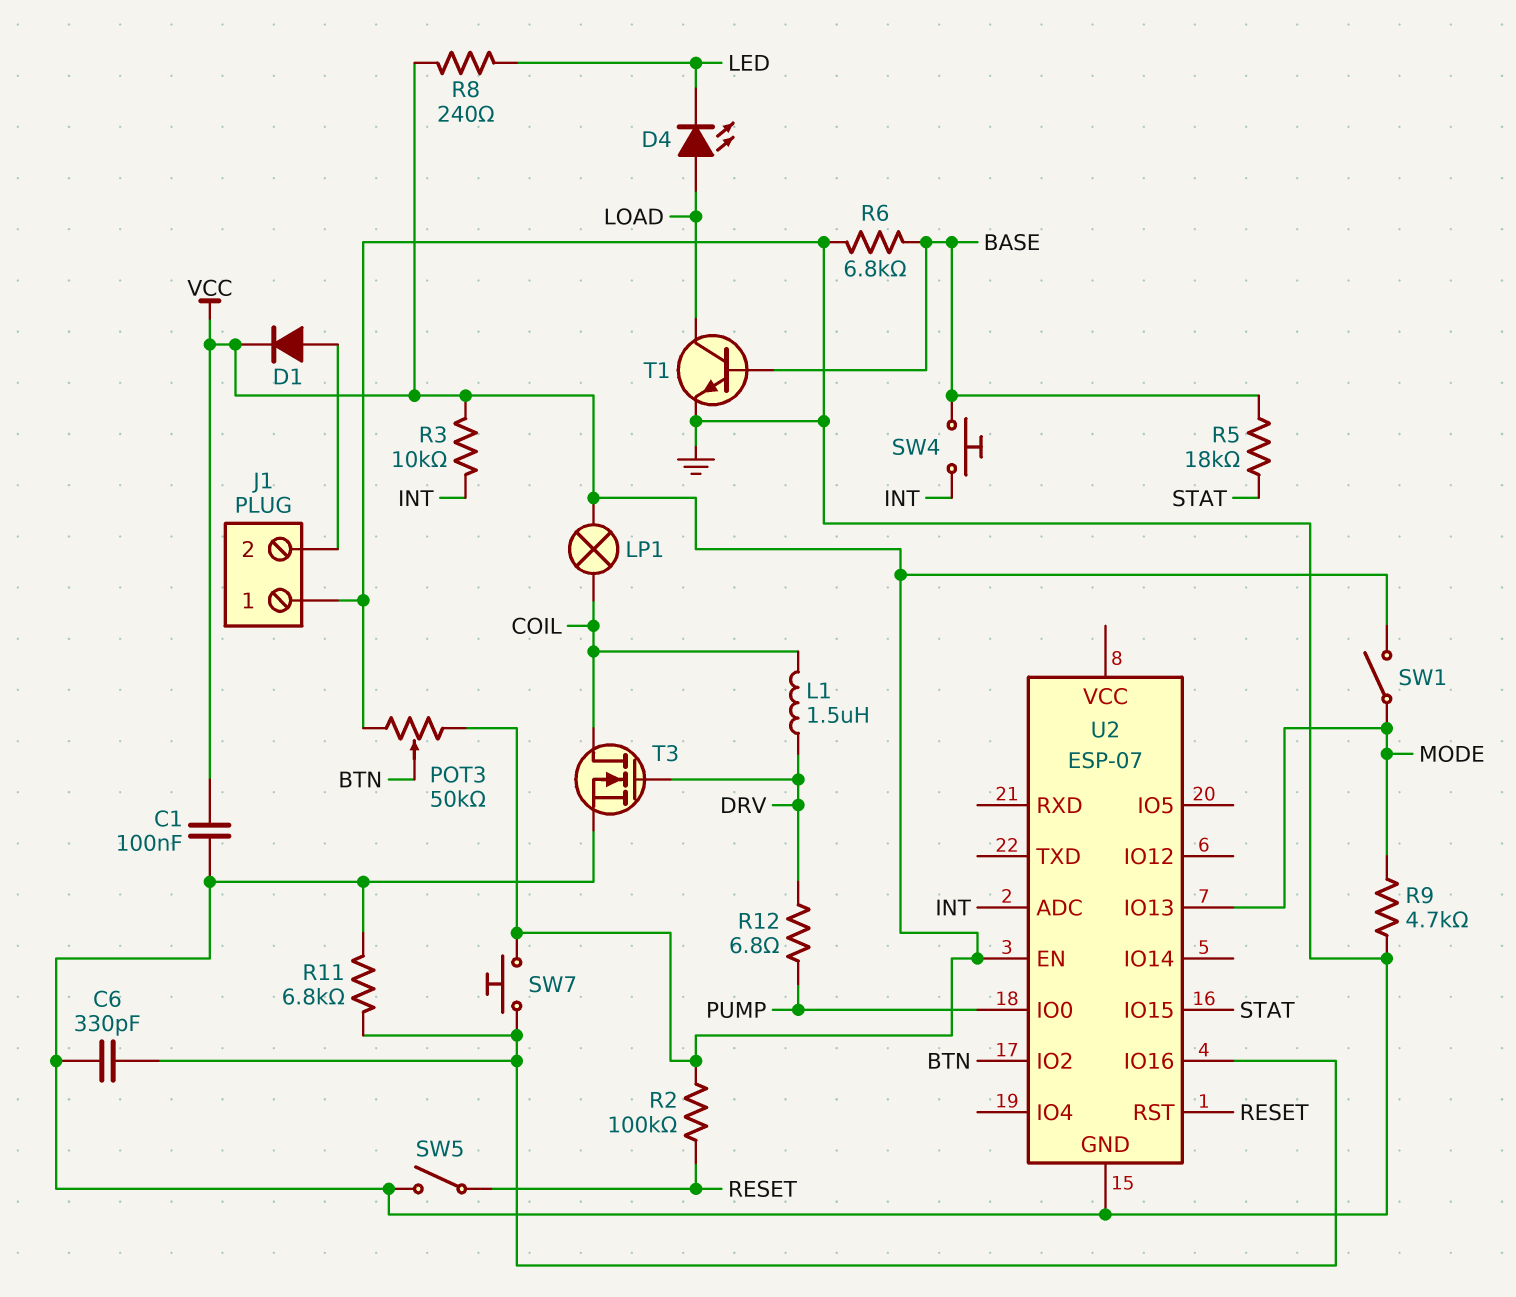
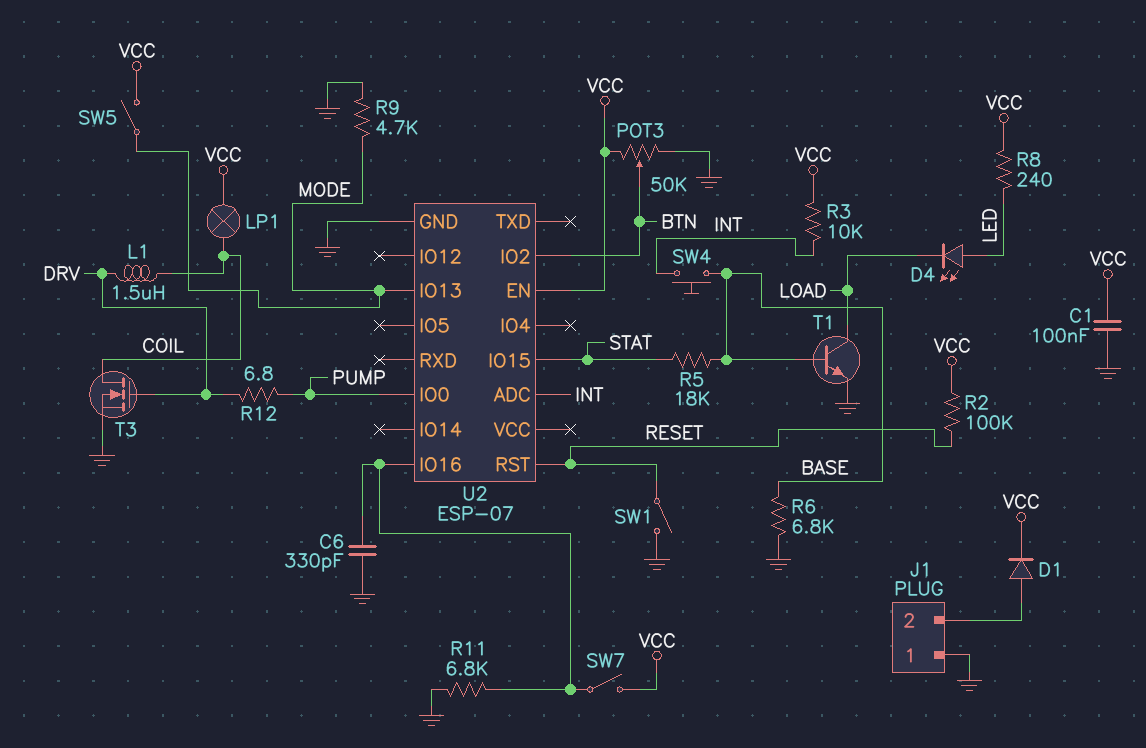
D4: LED (A LOAD, K LED) -> LED (A LED, K LOAD)
SW1: switch (MODE, VCC) -> switch (GND, RESET)
SW5: switch (GND, RESET) -> switch (MODE, VCC)
SW7: button (U2/IO16, VCC) -> switch (U2/IO16, VCC)

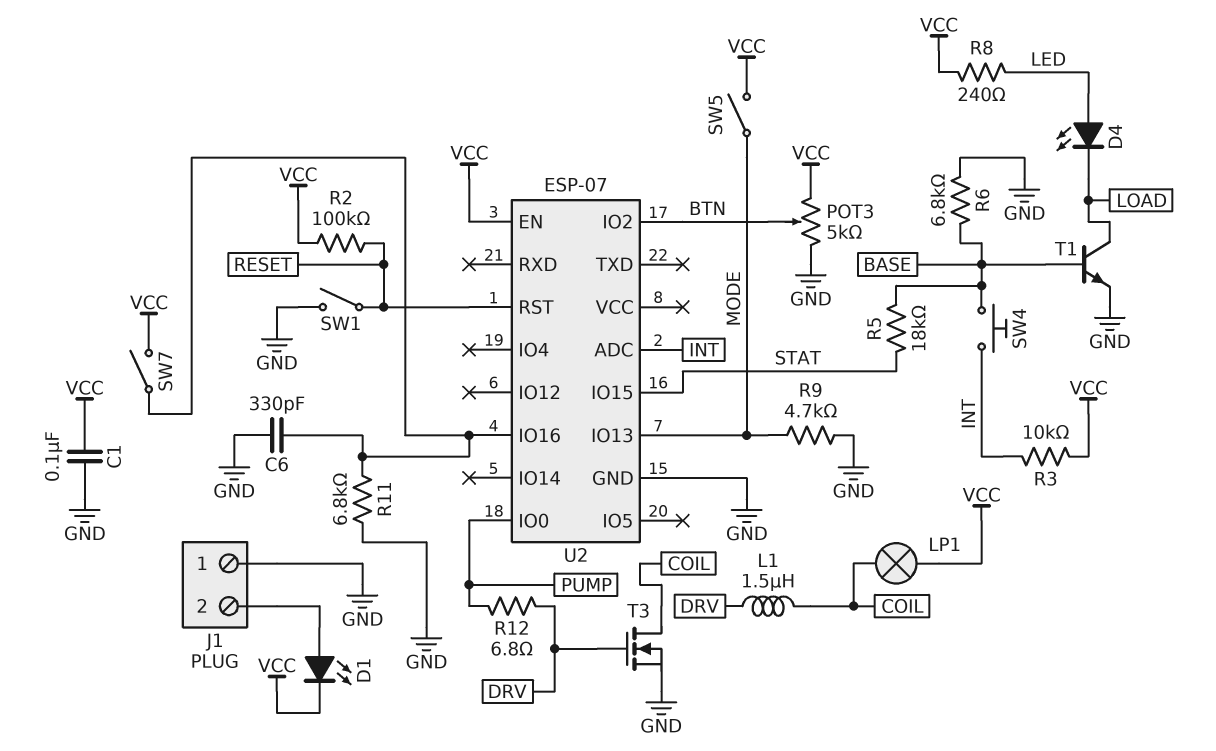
D1: diode (A J1/2, K VCC) -> LED (A J1/2, K VCC)
POT3: 50k (GND, VCC, wiper BTN) -> 5k (GND, VCC, wiper BTN)

